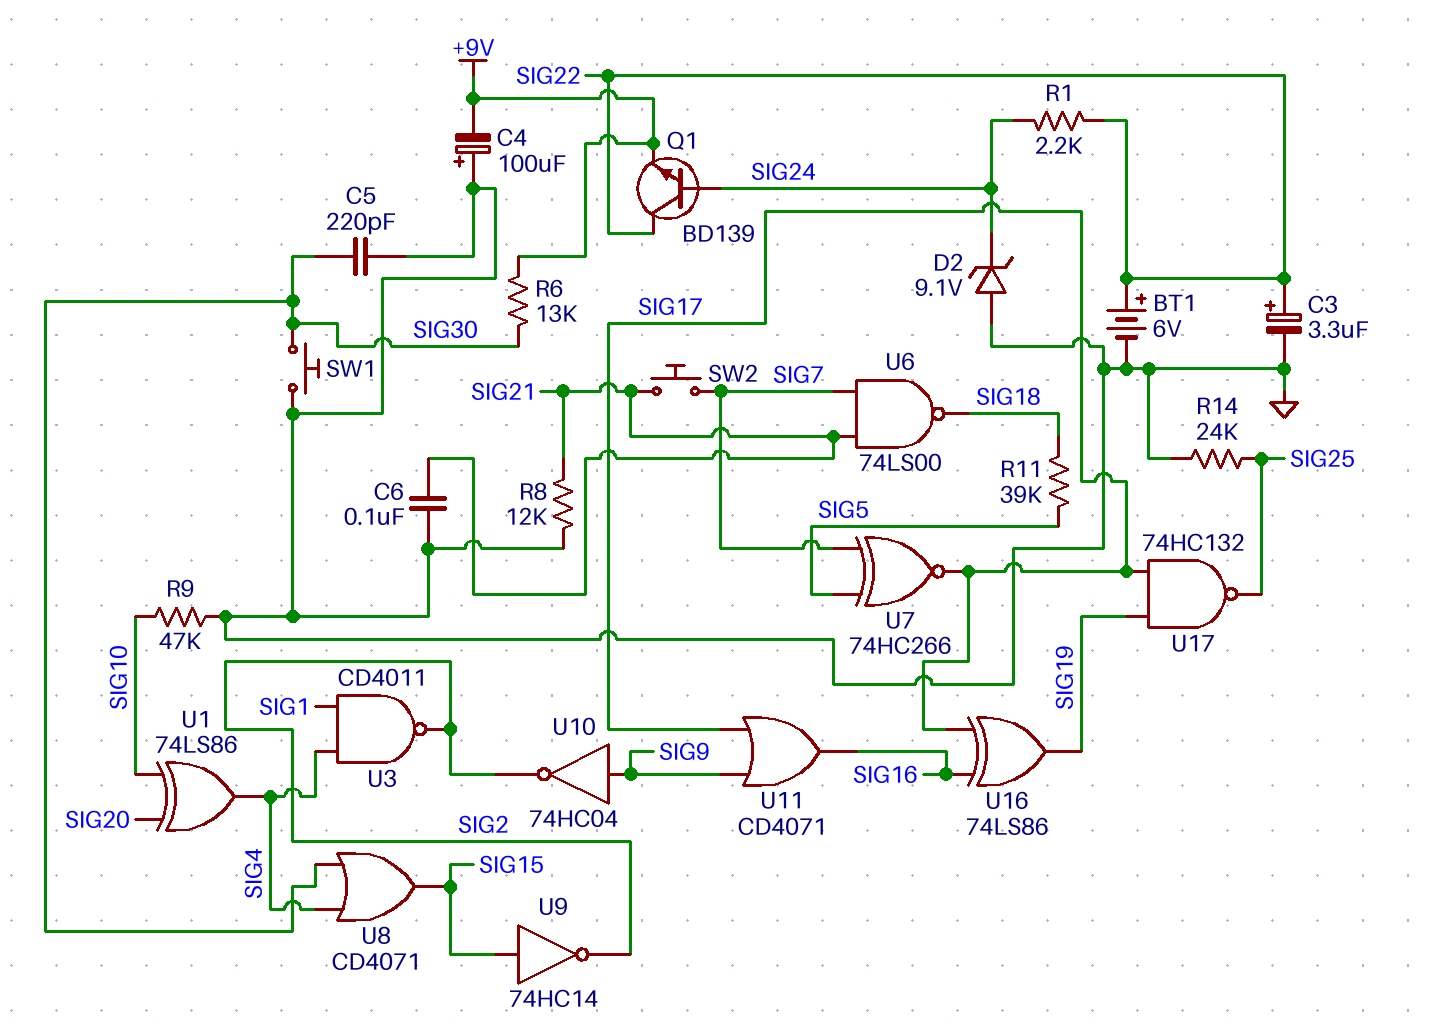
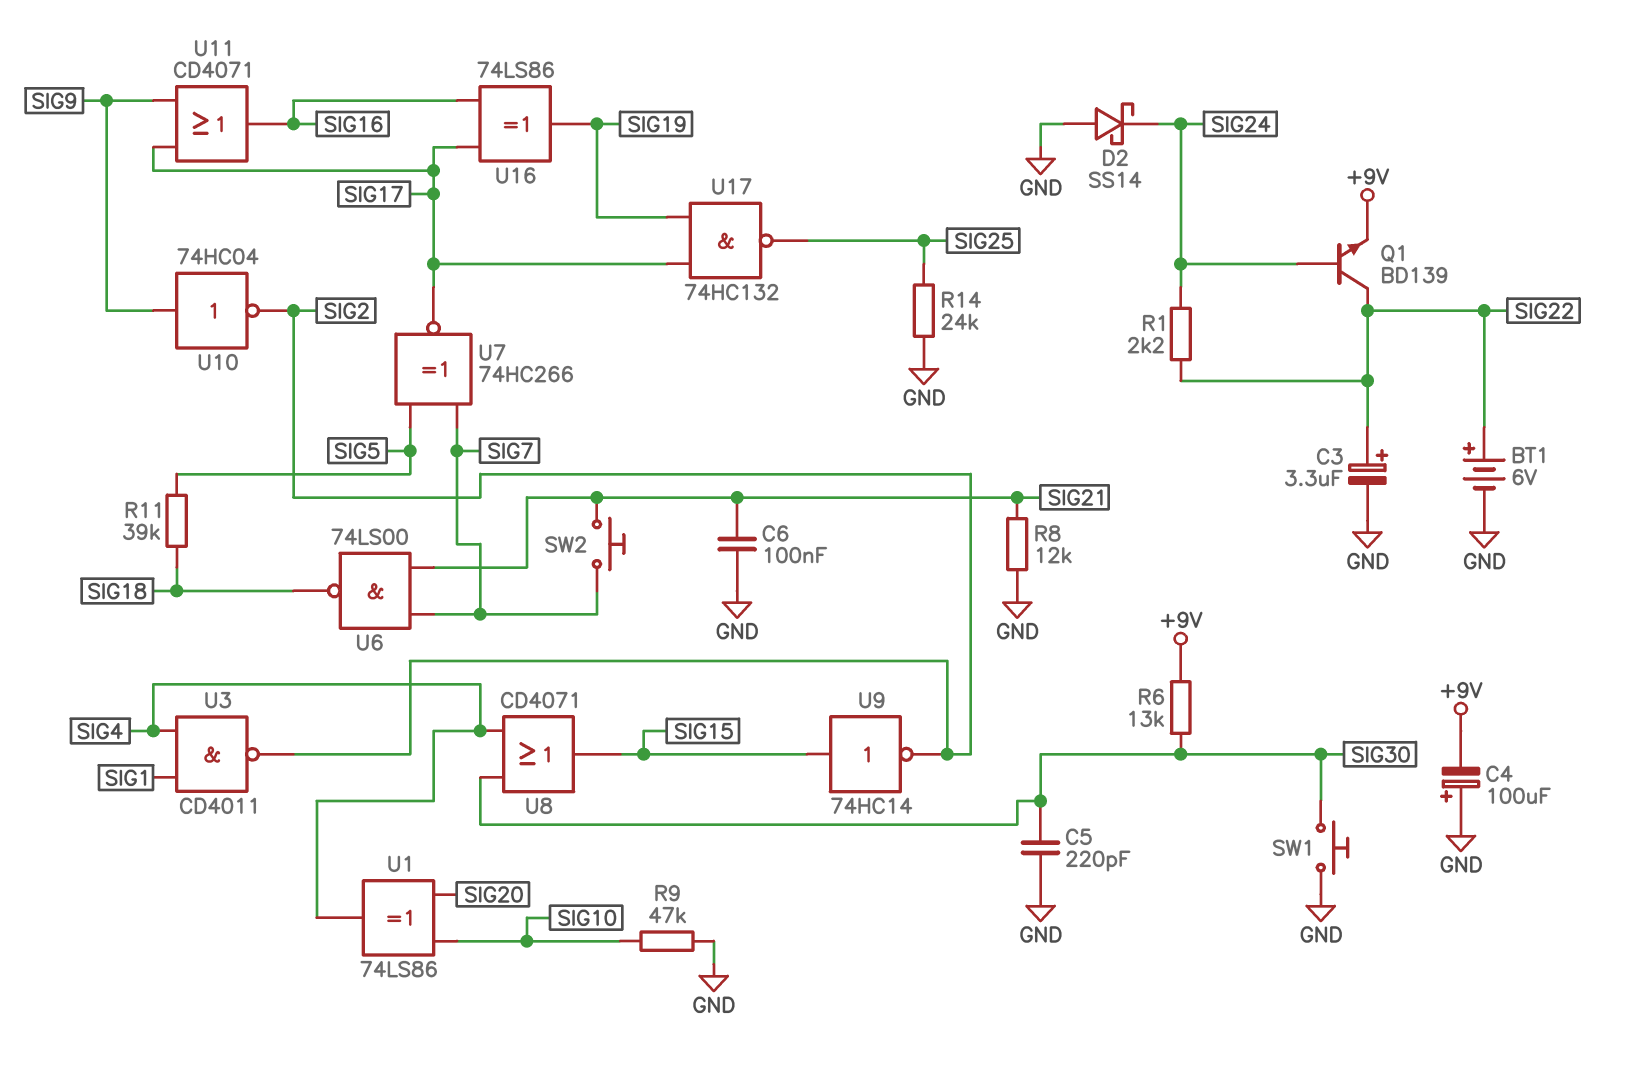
D2: zener 9.1V (A GND, K SIG24) -> schottky SS14 (A GND, K SIG24)

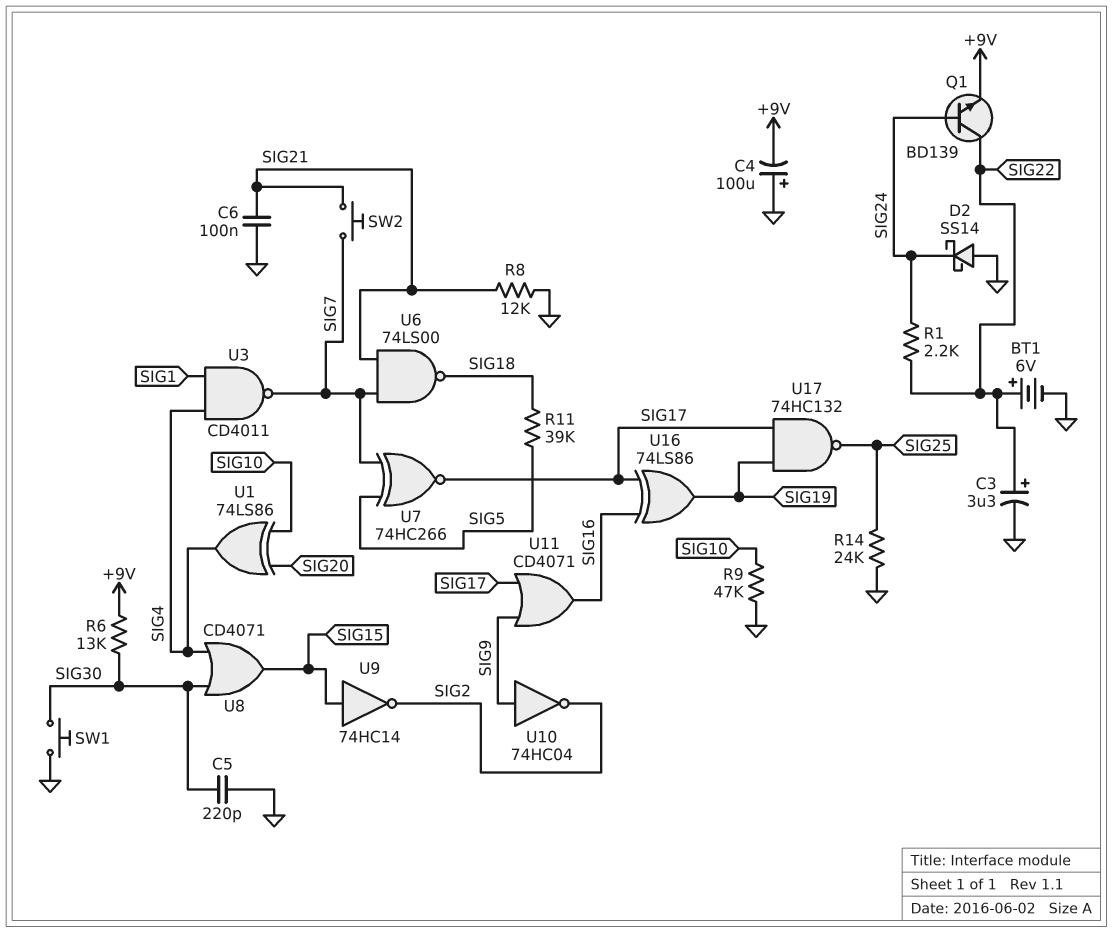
U3: NAND CD4011 (in SIG1, in SIG4, out SIG2) -> NAND CD4011 (in SIG1, in SIG4, out SIG7)

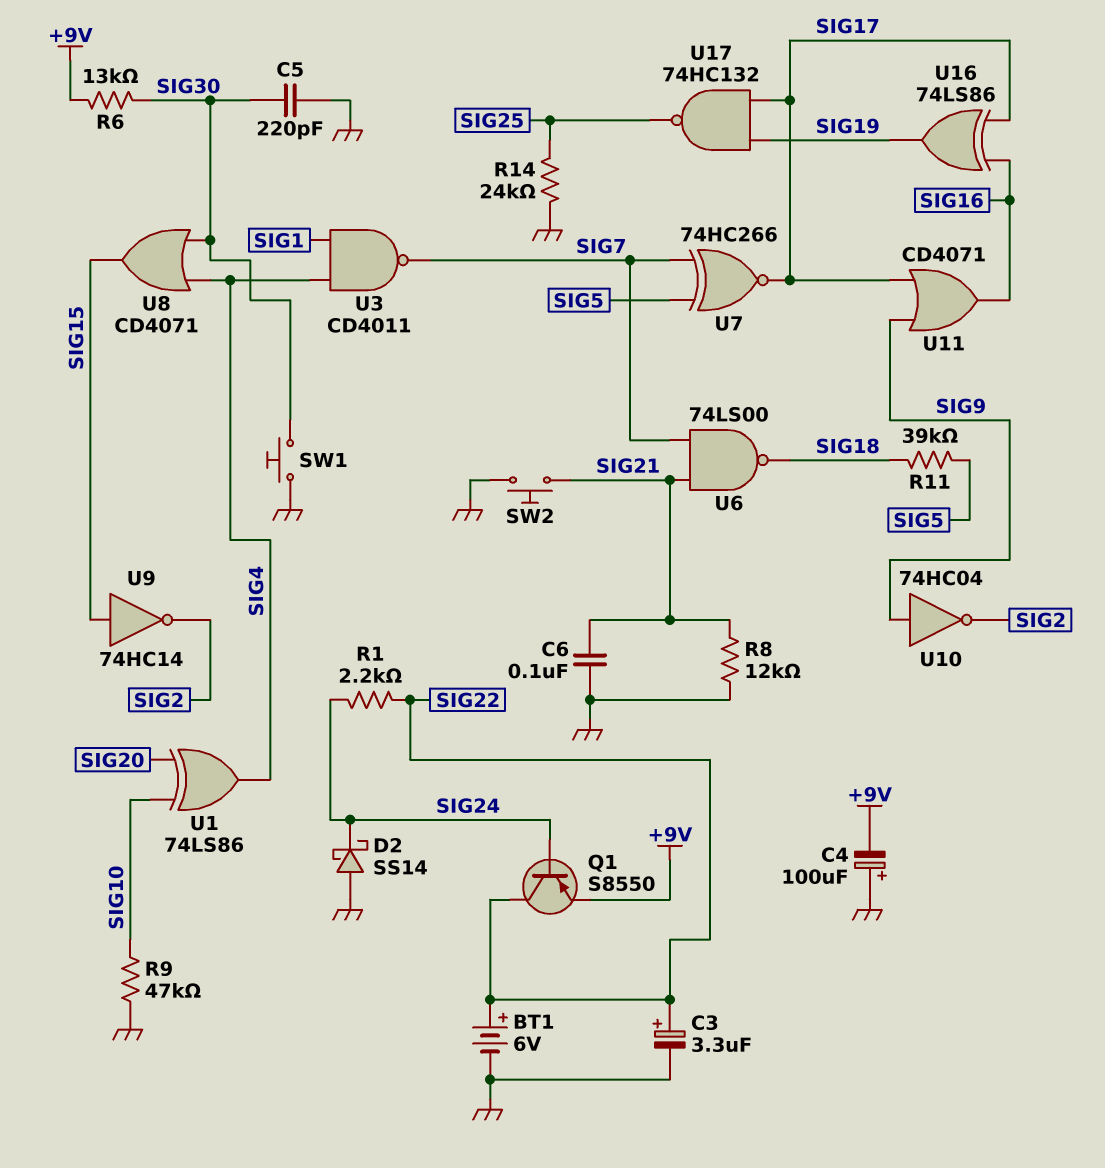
Q1: NPN BD139 (B SIG24, C SIG22, E +9V) -> PNP S8550 (B SIG24, C SIG22, E +9V)
SW2: button (SIG7, SIG21) -> button (GND, SIG21)

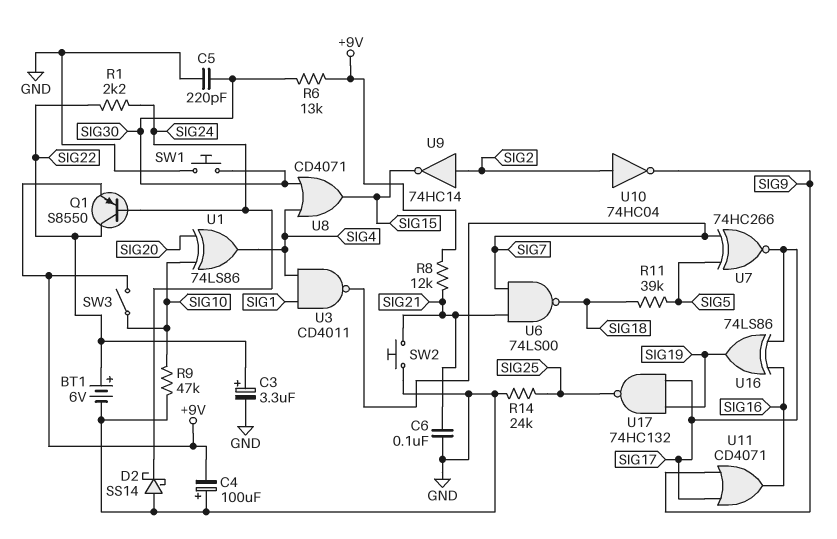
R8: 12k (GND, SIG21) -> 12k (+9V, SIG21)
SW3: none -> switch (+9V, SIG10)
U9: NOT 74HC14 (in SIG15, out SIG2) -> NOT 74HC14 (in SIG2, out SIG15)
U10: NOT 74HC04 (in SIG9, out SIG2) -> NOT 74HC04 (in SIG2, out SIG9)

